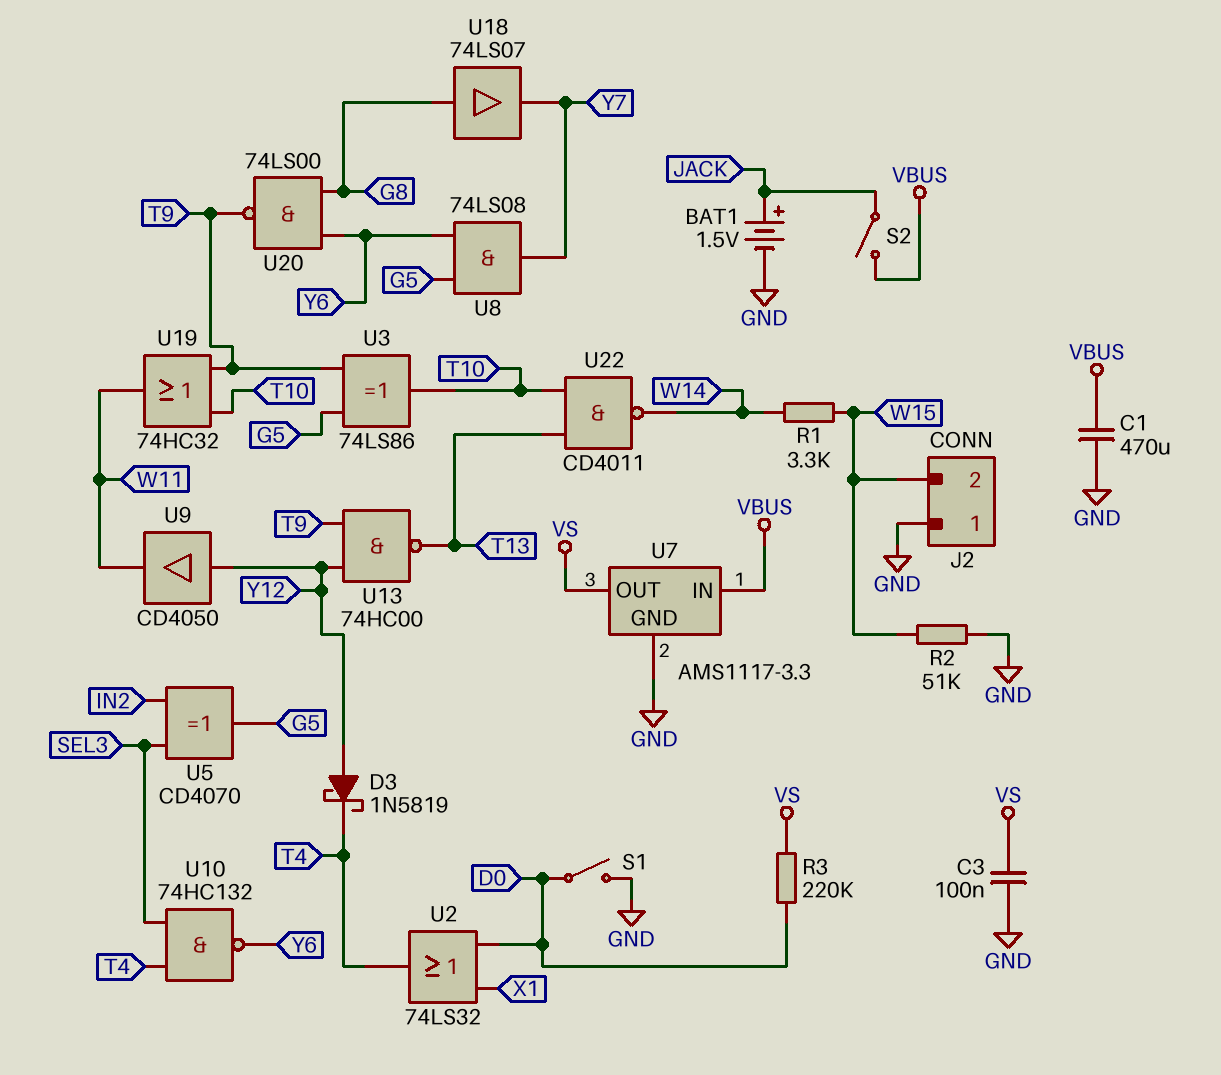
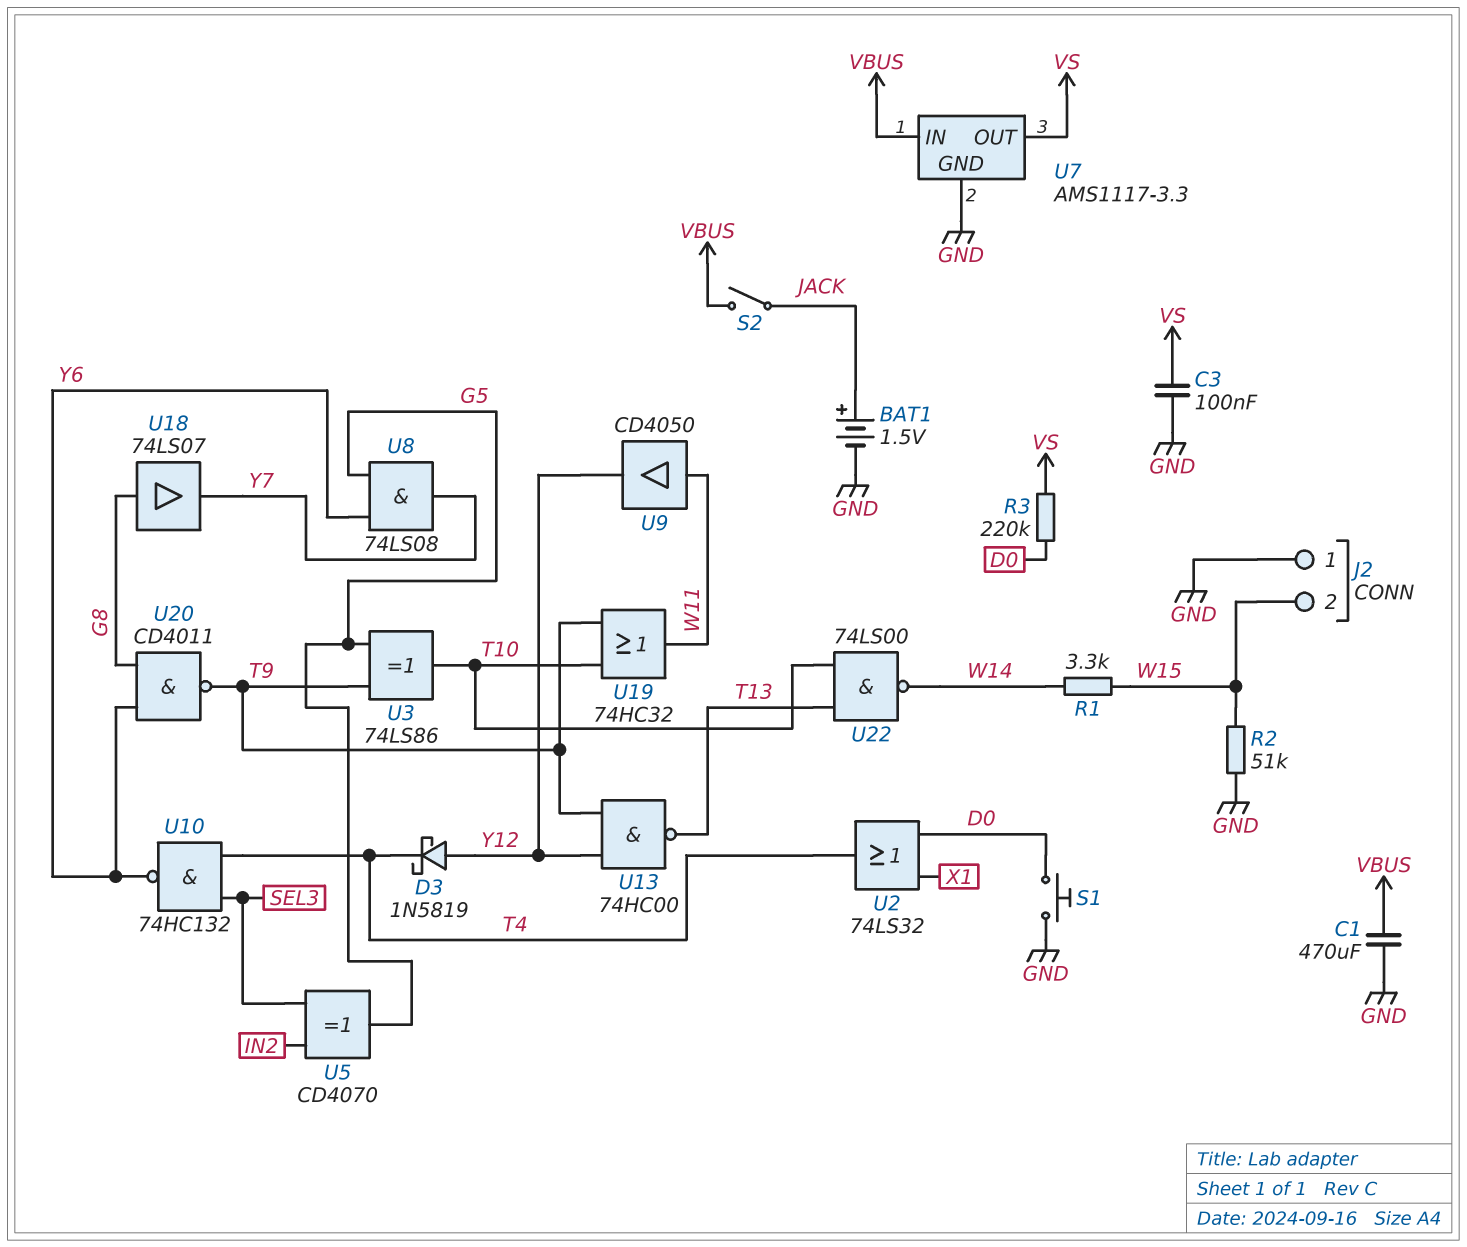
S1: switch (D0, GND) -> button (D0, GND)
U9: buffer CD4050 (in Y12, out W11) -> buffer CD4050 (in W11, out Y12)
U20: NAND 74LS00 (in G8, in Y6, out T9) -> NAND CD4011 (in G8, in Y6, out T9)
U22: NAND CD4011 (in T10, in T13, out W14) -> NAND 74LS00 (in T10, in T13, out W14)

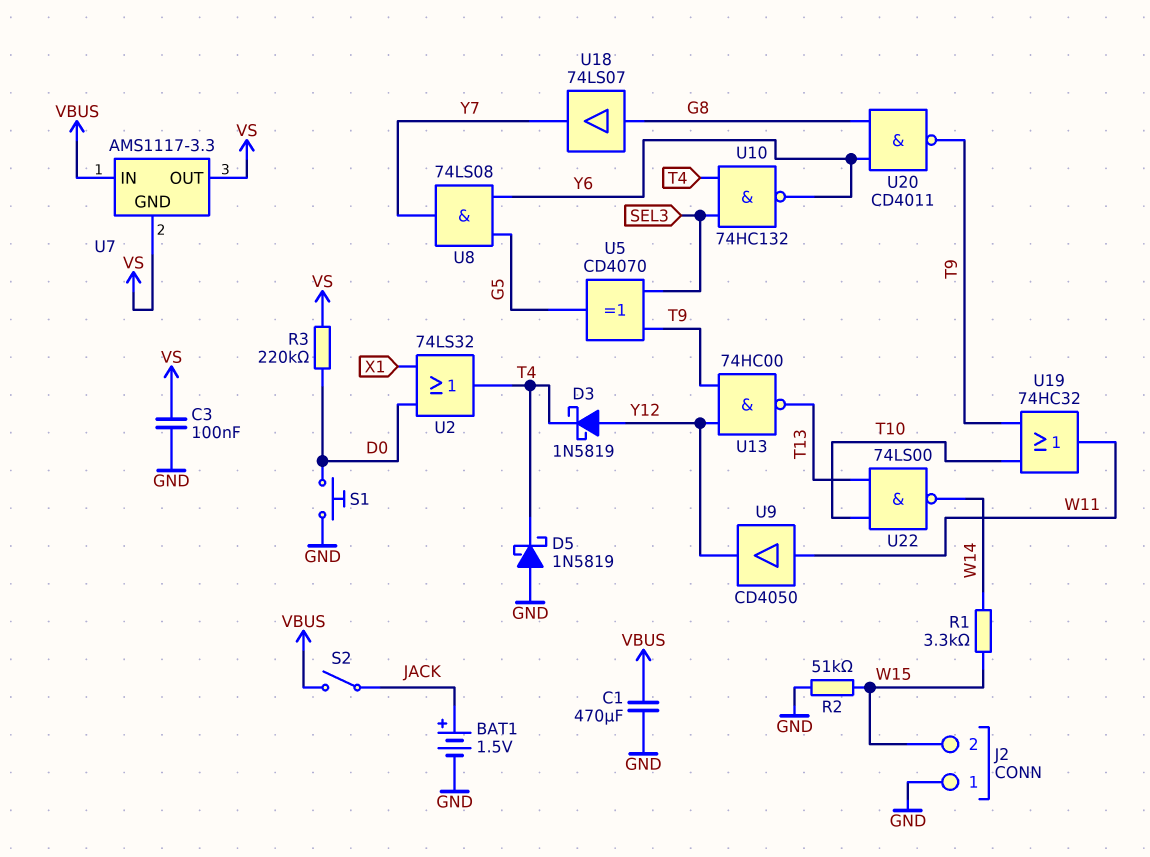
D5: none -> schottky 1N5819 (A GND, K T4)
U3: XOR 74LS86 (in G5, in T9, out T10) -> none
U5: XOR CD4070 (in IN2, in SEL3, out G5) -> XOR CD4070 (in SEL3, in T9, out G5)
U7 pin GND: GND -> VS

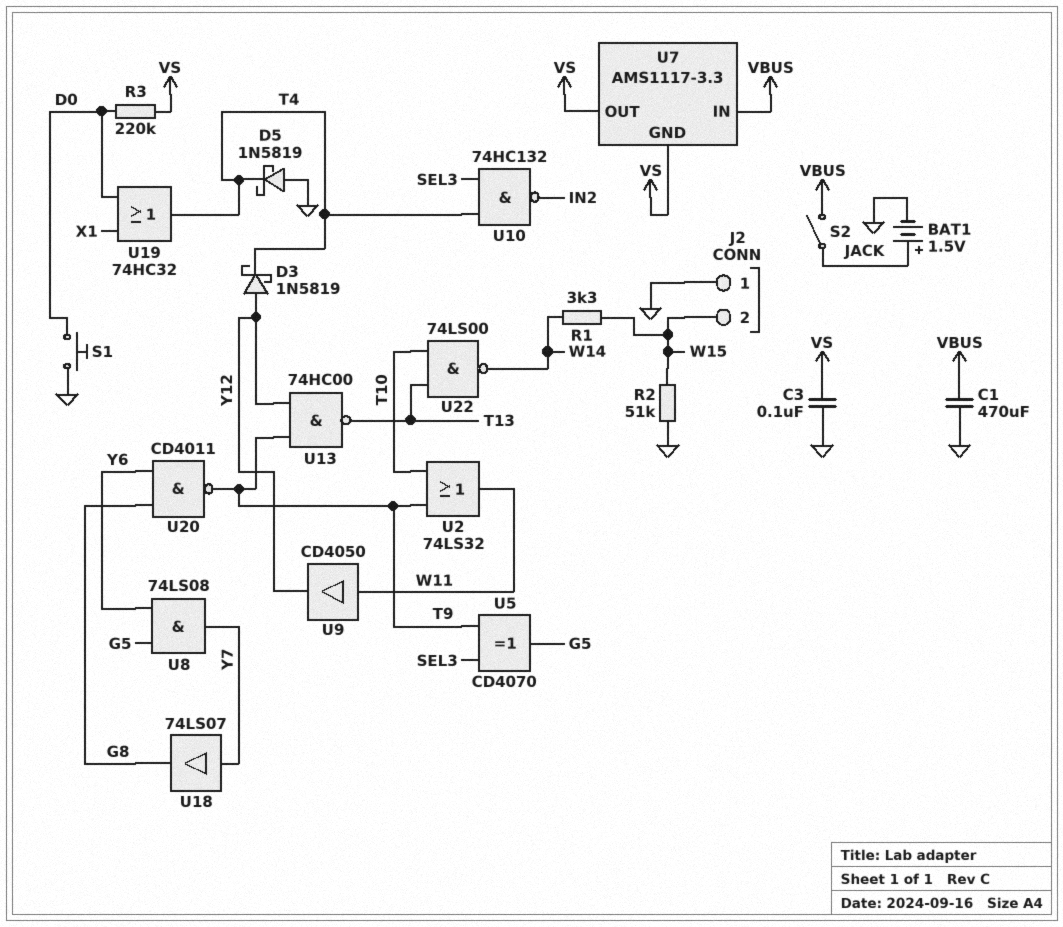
U2: OR 74LS32 (in D0, in X1, out T4) -> OR 74LS32 (in T9, in T10, out W11)
U10: NAND 74HC132 (in SEL3, in T4, out Y6) -> NAND 74HC132 (in SEL3, in T4, out IN2)
U18: buffer 74LS07 (in G8, out Y7) -> buffer 74LS07 (in Y7, out G8)
U19: OR 74HC32 (in T9, in T10, out W11) -> OR 74HC32 (in D0, in X1, out T4)

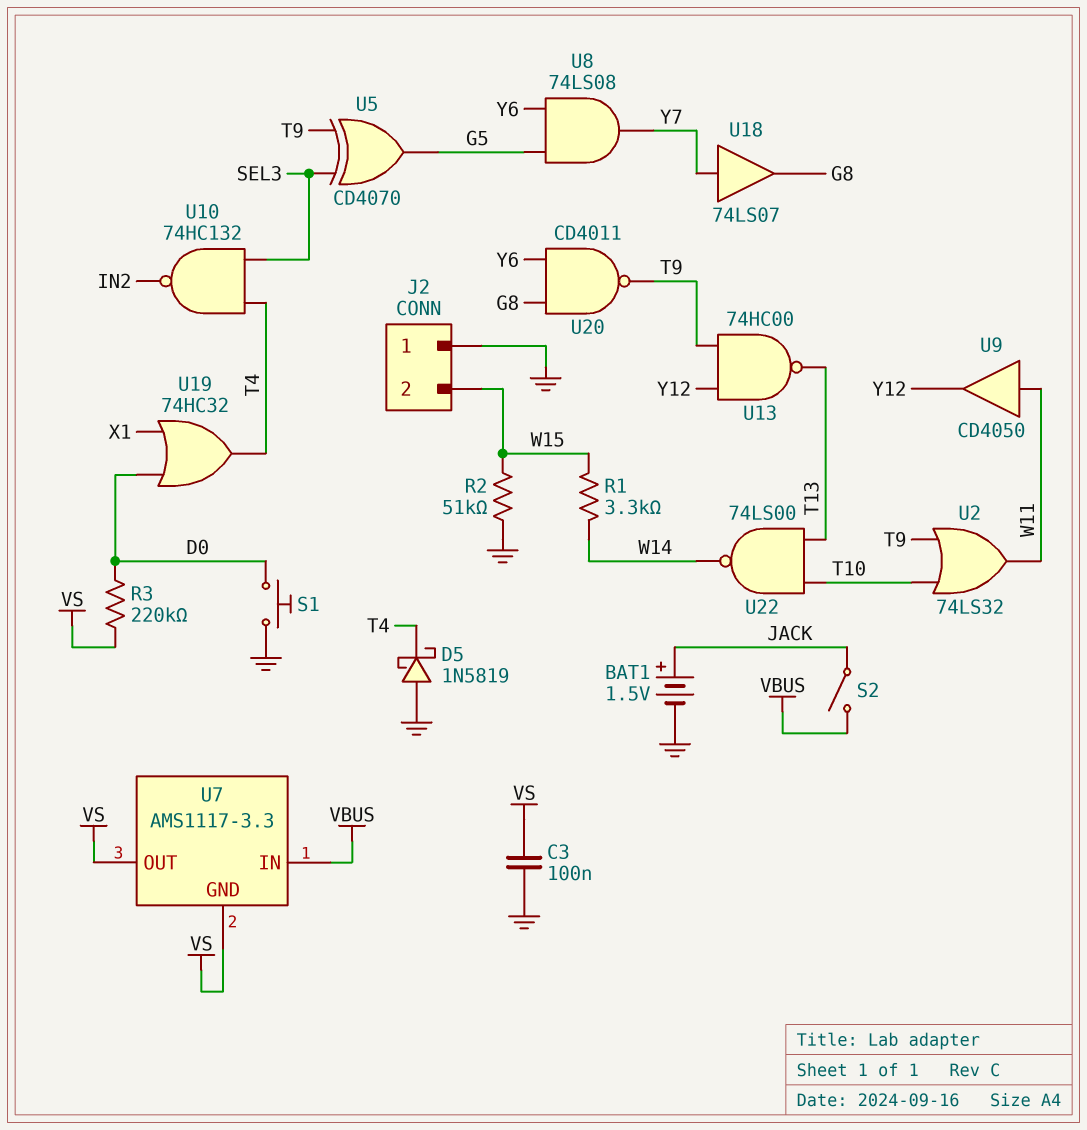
C1: 470uF (GND, VBUS) -> none
D3: schottky 1N5819 (A Y12, K T4) -> none

